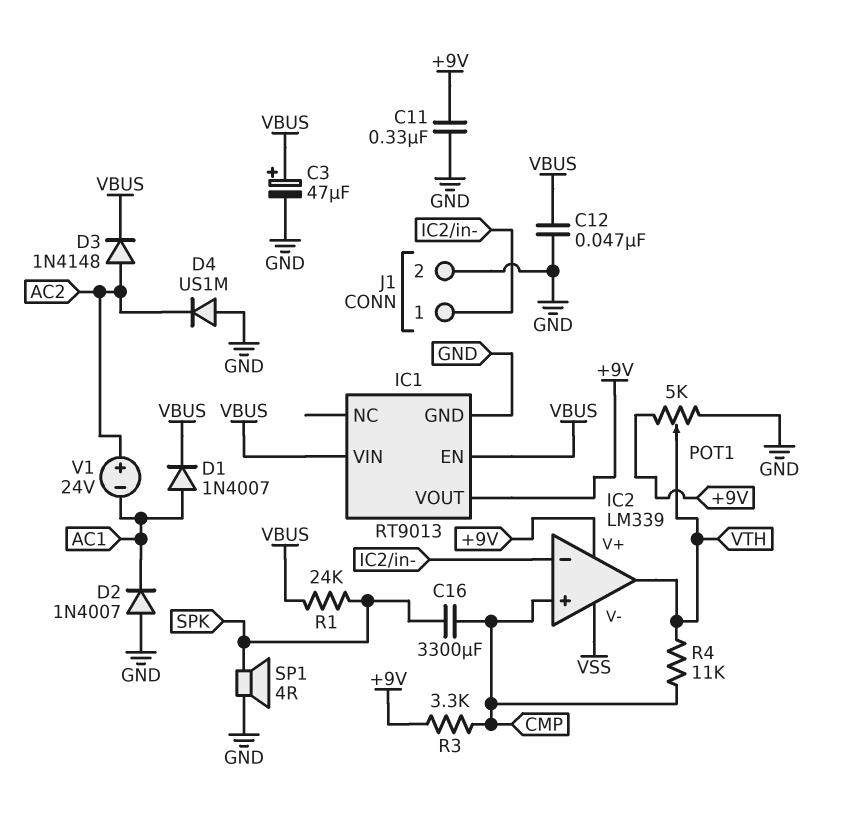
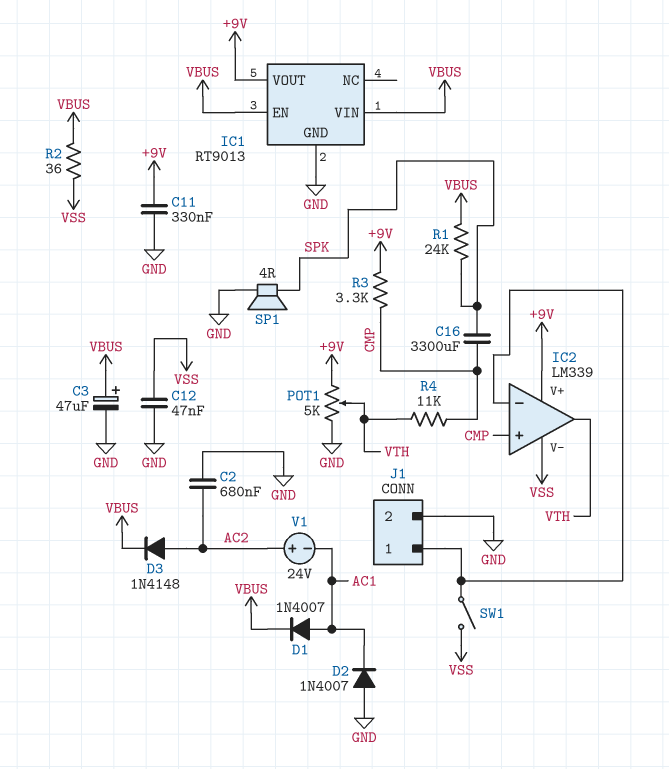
C2: none -> 680nF (AC2, GND)
C12: 47nF (GND, VBUS) -> 47nF (GND, VSS)
D4: diode US1M (A GND, K AC2) -> none
R2: none -> 36 (VBUS, VSS)
SW1: none -> switch (IC2/in-, VSS)

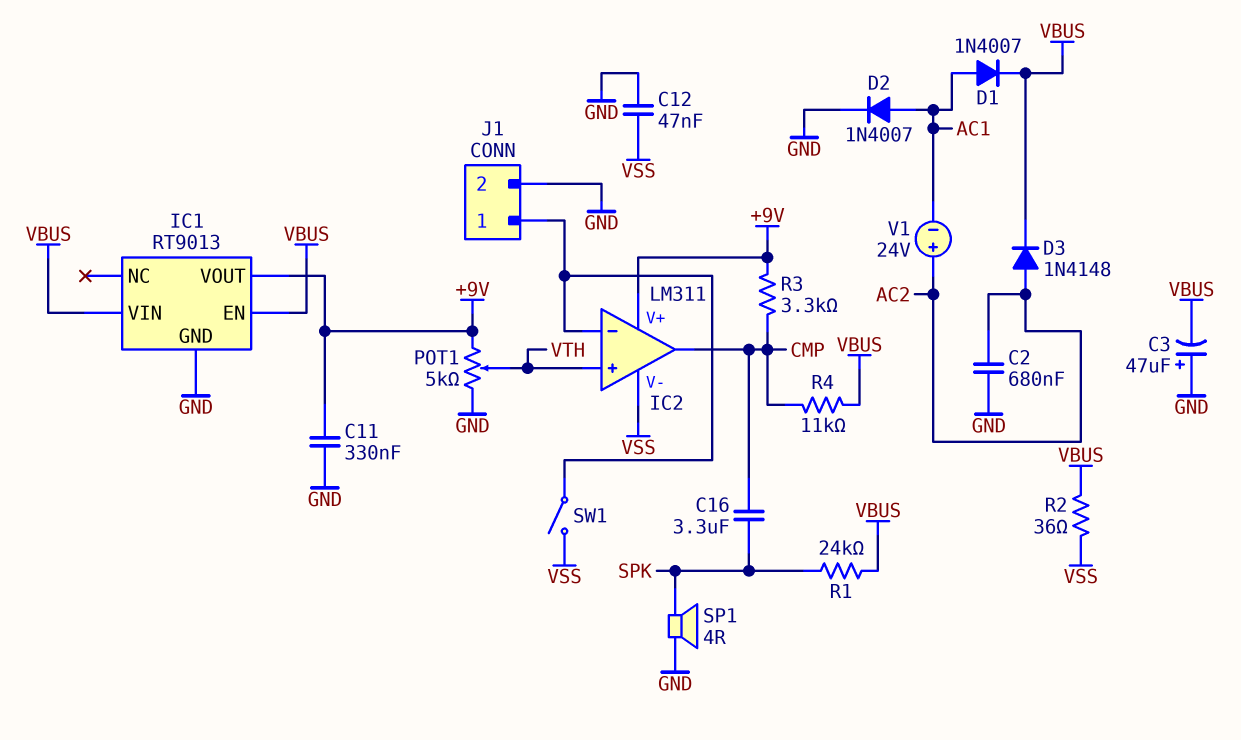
C3: 47uF (plus VBUS, minus GND) -> 47uF (plus GND, minus VBUS)
C16: 3300uF (CMP, SPK) -> 3.3uF (CMP, SPK)
D2: diode 1N4007 (A GND, K AC1) -> diode 1N4007 (A AC1, K GND)
IC2: LM339 -> LM311
IC2 pin in+: CMP -> VTH
IC2 pin out: VTH -> CMP
R4: 11k (CMP, VTH) -> 11k (CMP, VBUS)

